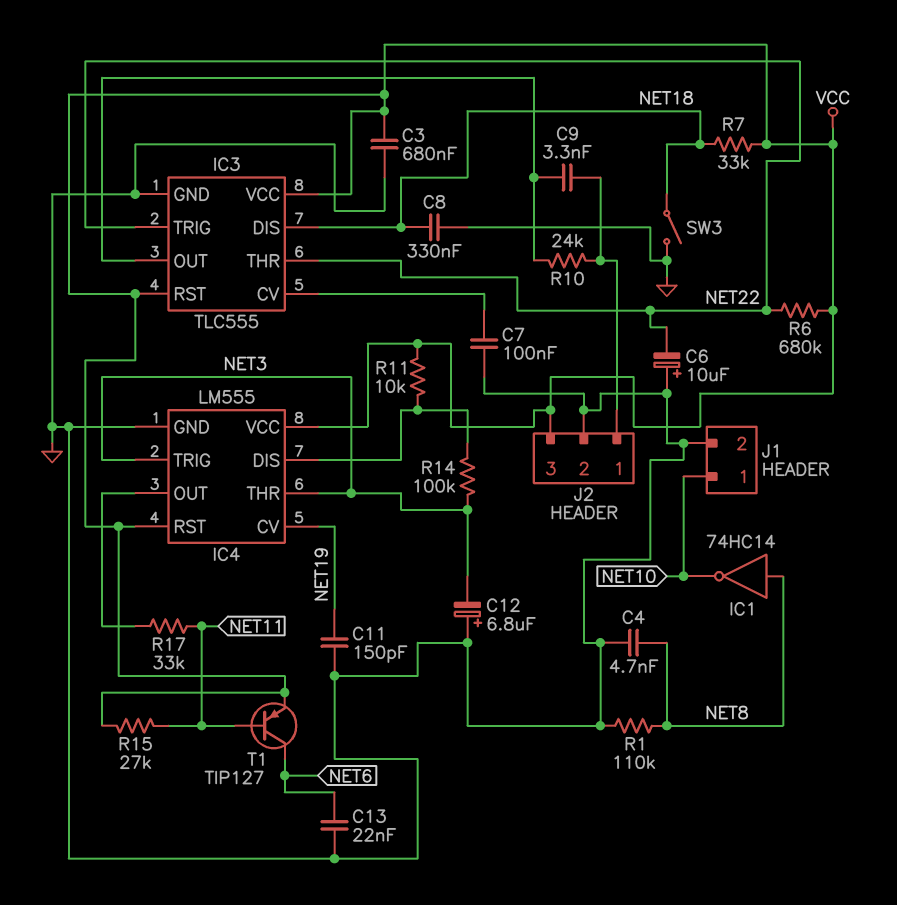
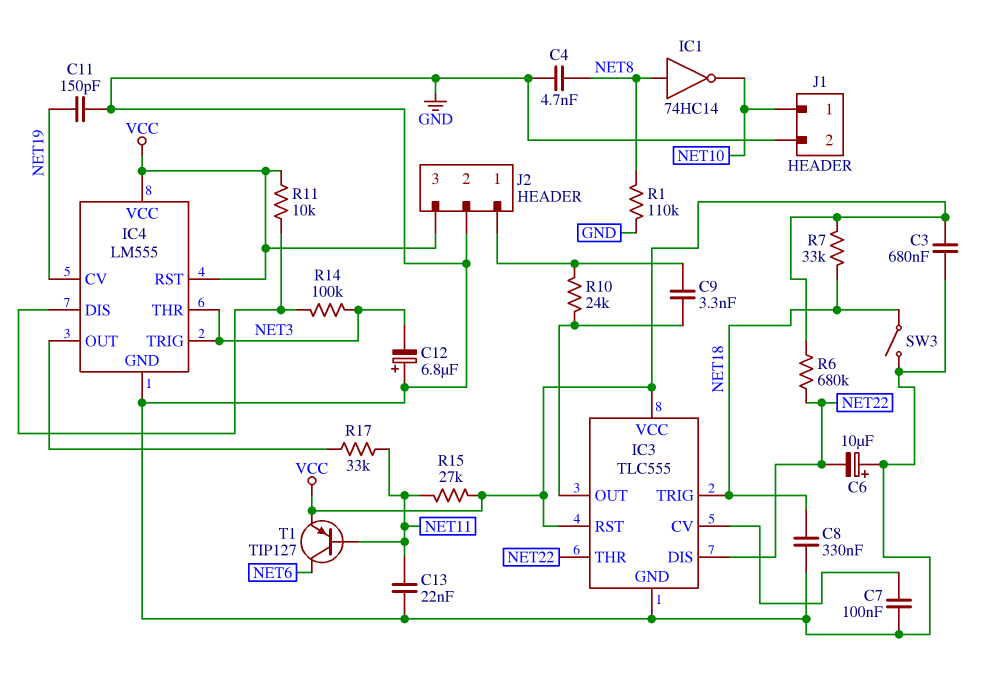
C13: 22nF (GND, NET6) -> 22nF (GND, NET11)
IC3 pin DIS: NET18 -> NET22
IC3 pin TRIG: NET22 -> NET18

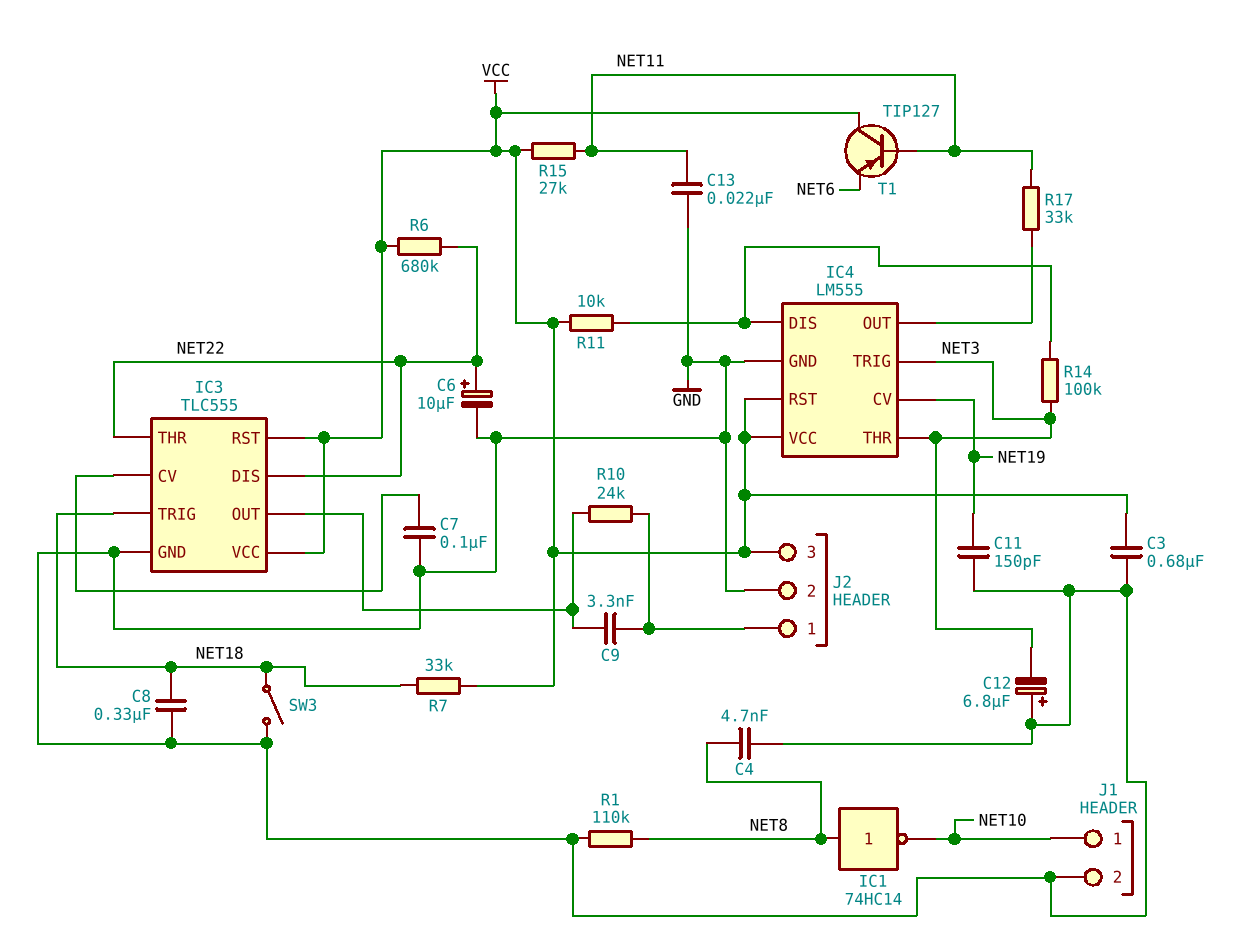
C6: 10uF (plus GND, minus NET22) -> 10uF (plus NET22, minus GND)
T1: PNP TIP127 (B NET11, C NET6, E VCC) -> PNP TIP127 (B NET11, C VCC, E NET6)

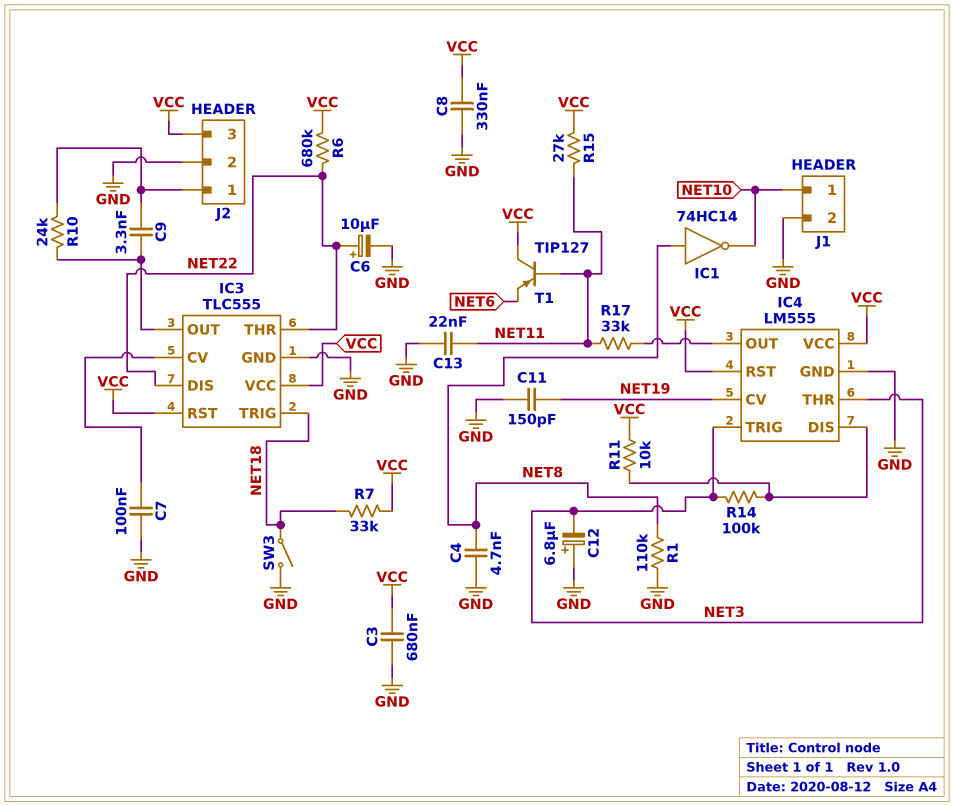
C8: 330nF (GND, NET18) -> 330nF (GND, VCC)

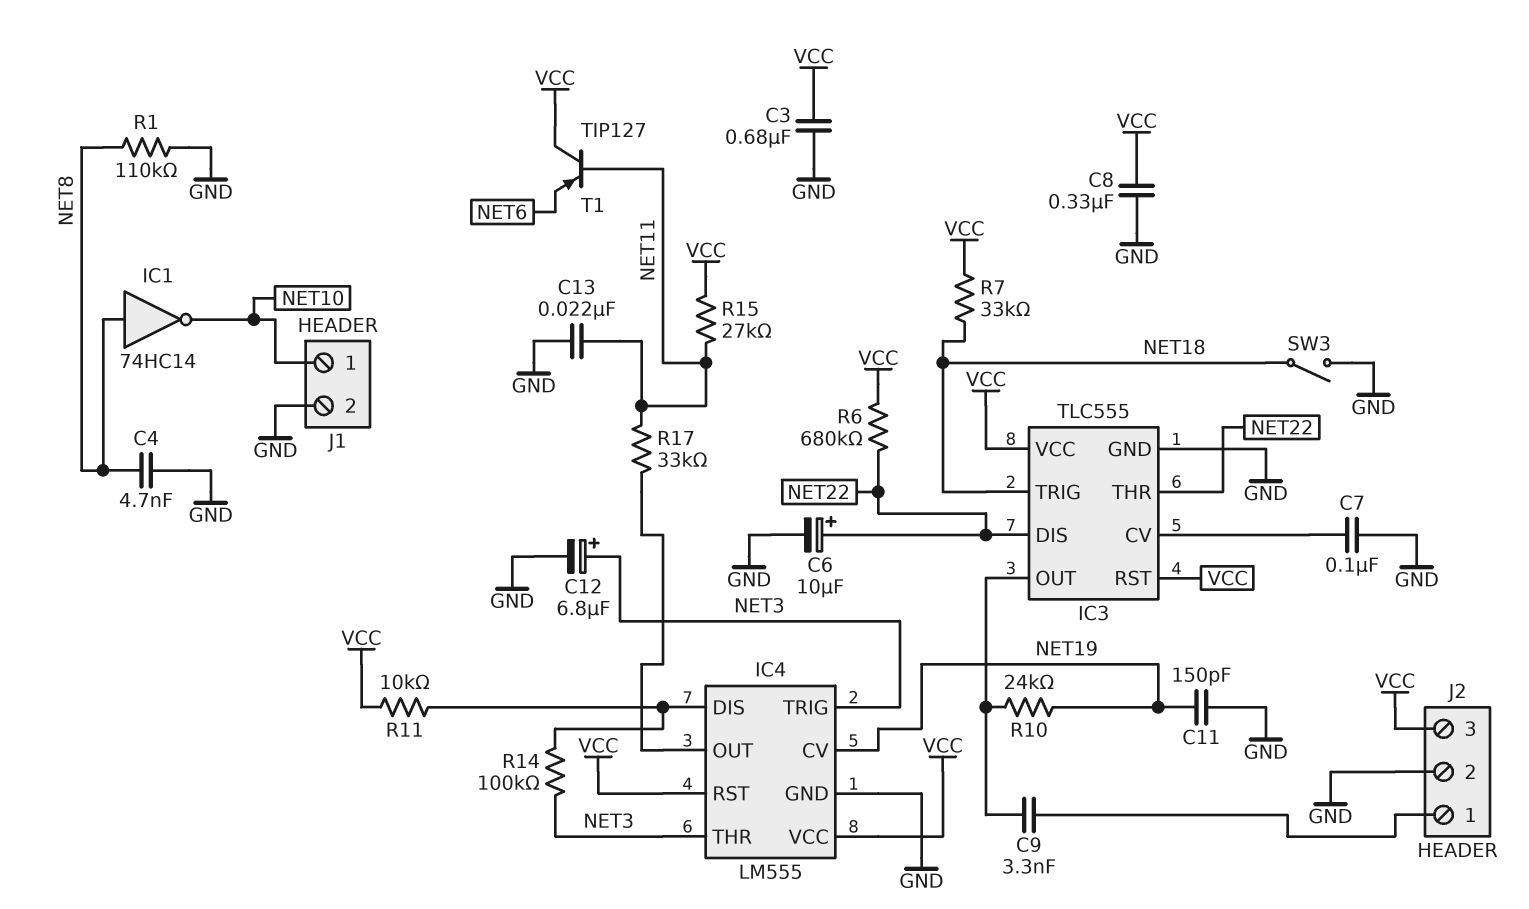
C12: 6.8uF (plus GND, minus NET3) -> 6.8uF (plus NET3, minus GND)
R10: 24k (IC3/OUT, J2/1) -> 24k (IC3/OUT, NET19)

